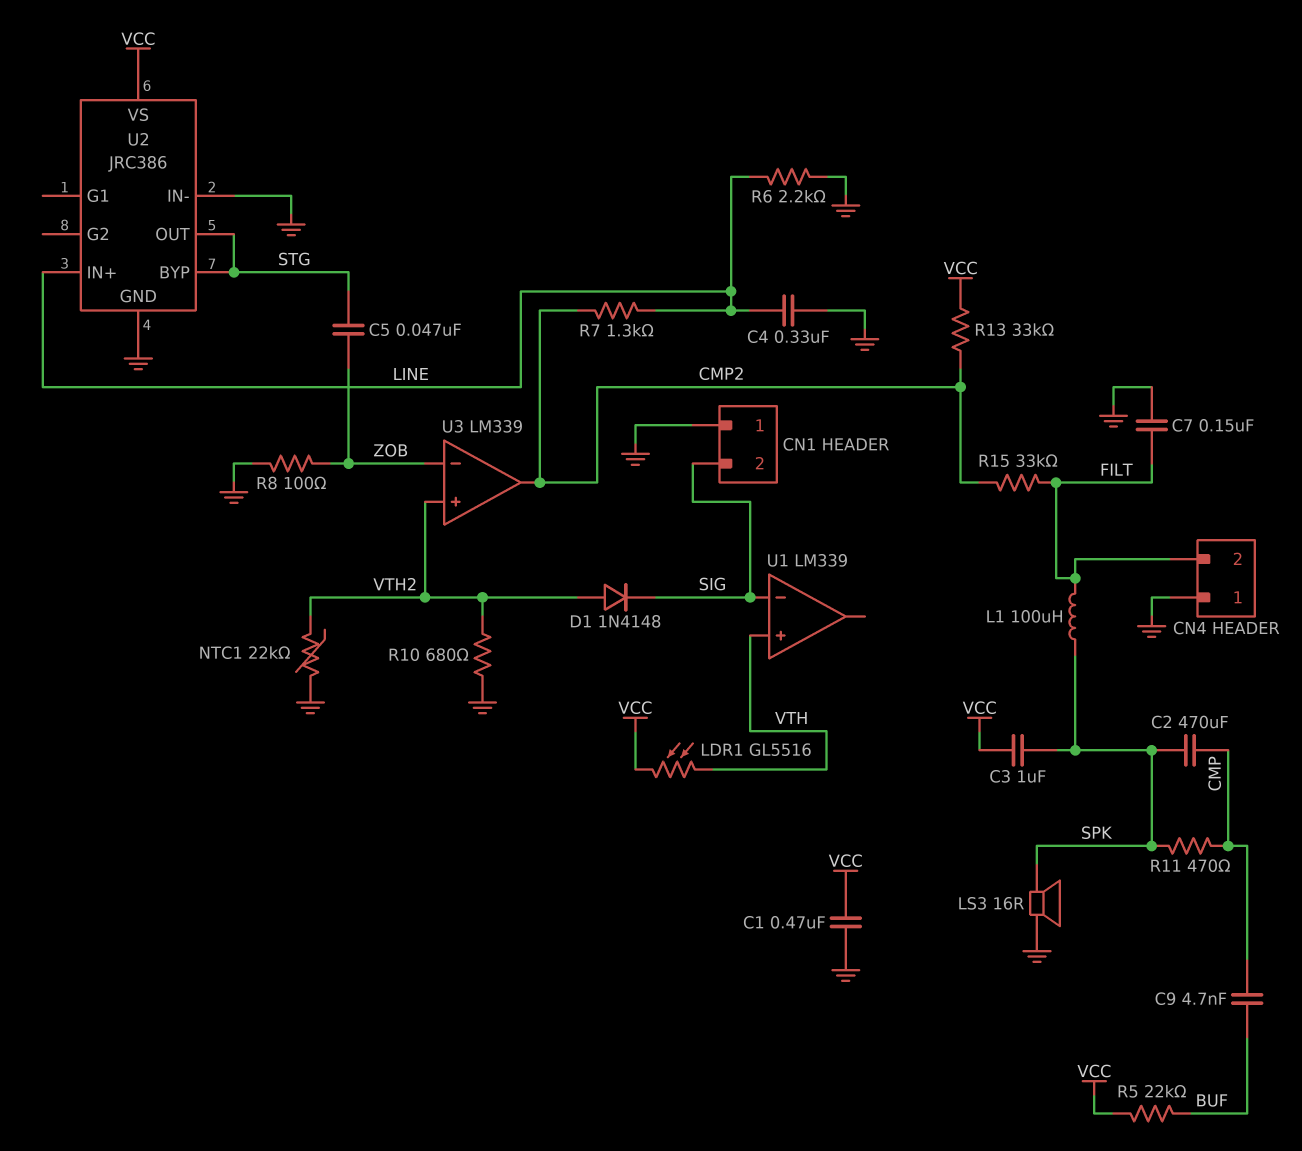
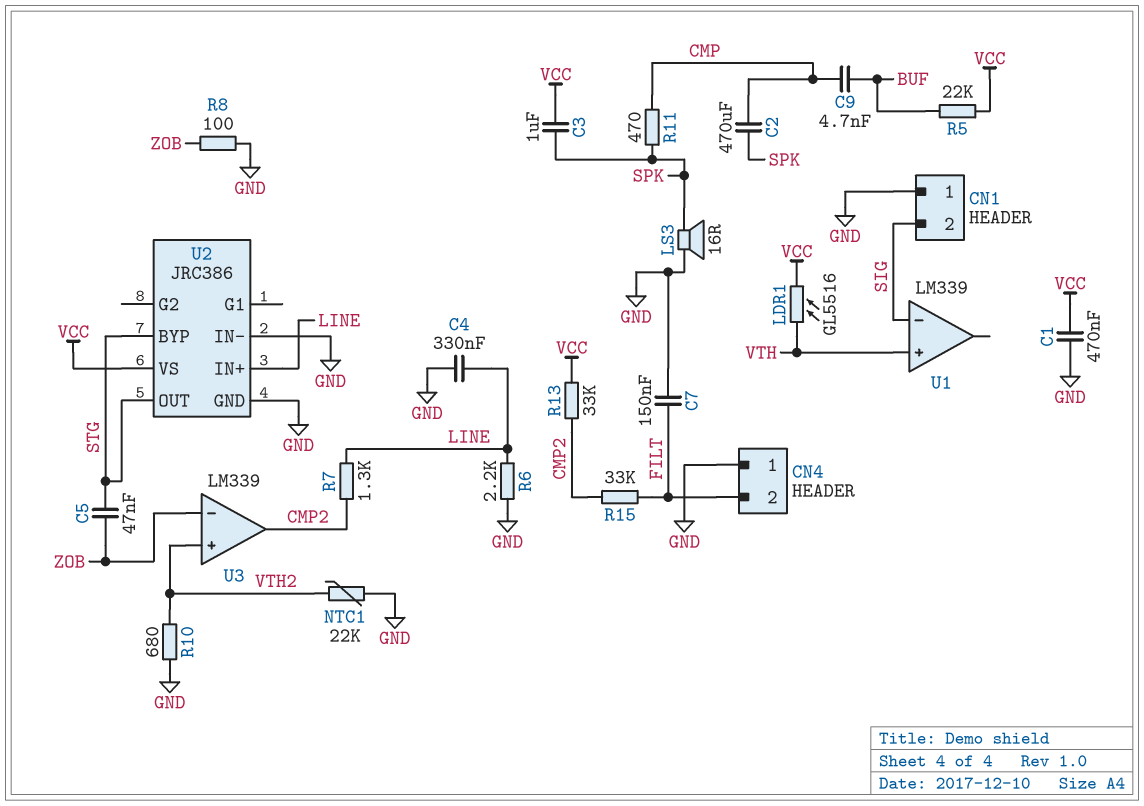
D1: diode 1N4148 (A VTH2, K SIG) -> none
L1: 100uH (FILT, SPK) -> none

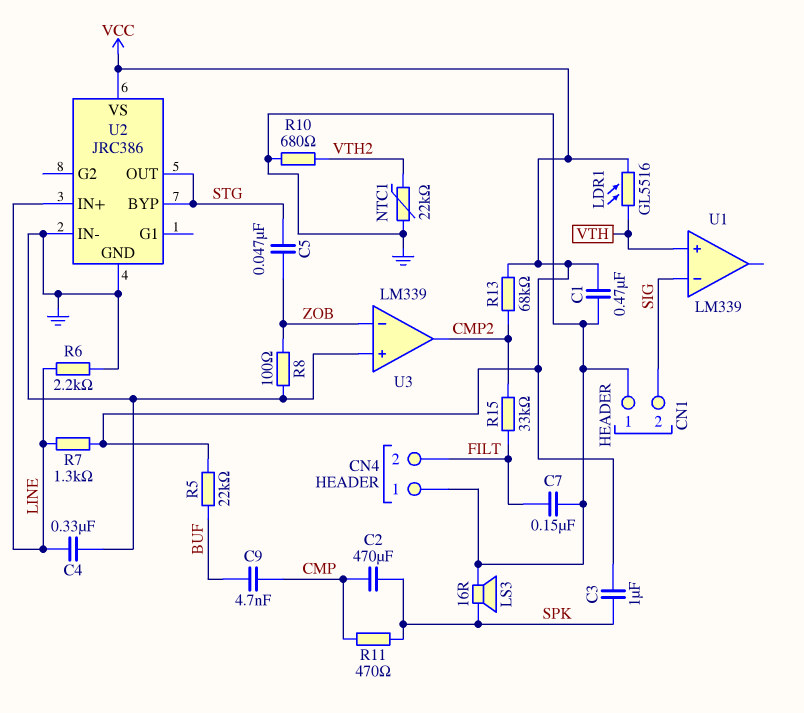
R7: 1.3k (CMP2, LINE) -> 1.3k (LINE, VCC)
R13: 33k (CMP2, VCC) -> 68k (CMP2, VCC)
U3 pin in+: VTH2 -> GND

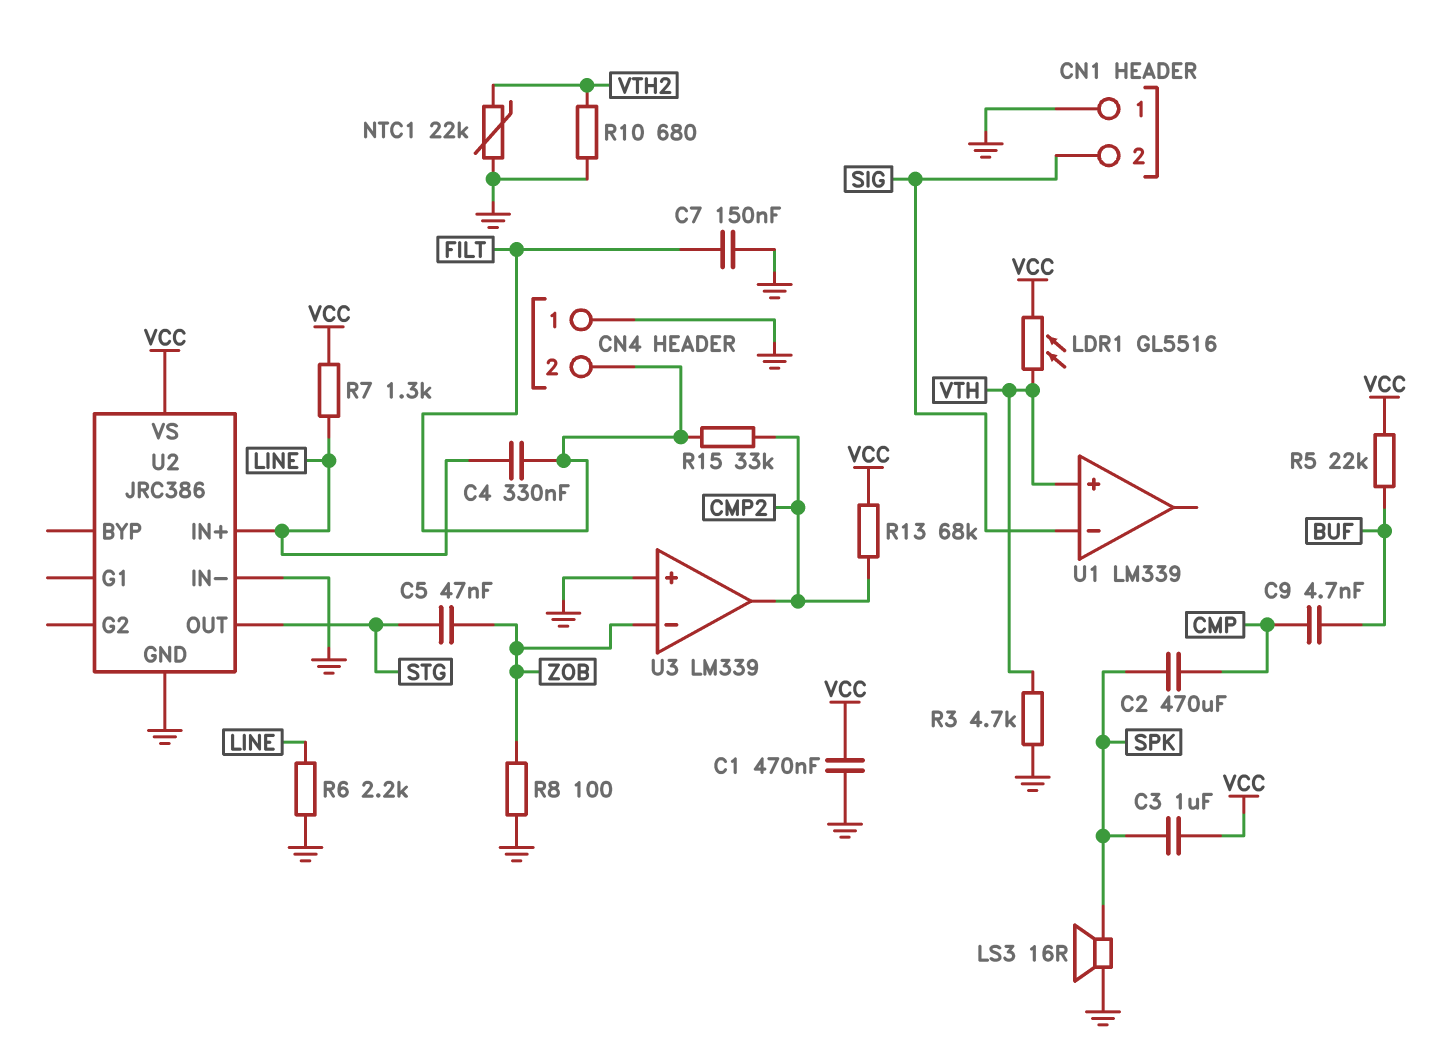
C4: 330nF (GND, LINE) -> 330nF (FILT, LINE)
R3: none -> 4.7k (GND, VTH)
R11: 470 (CMP, SPK) -> none
U2 pin BYP: STG -> none

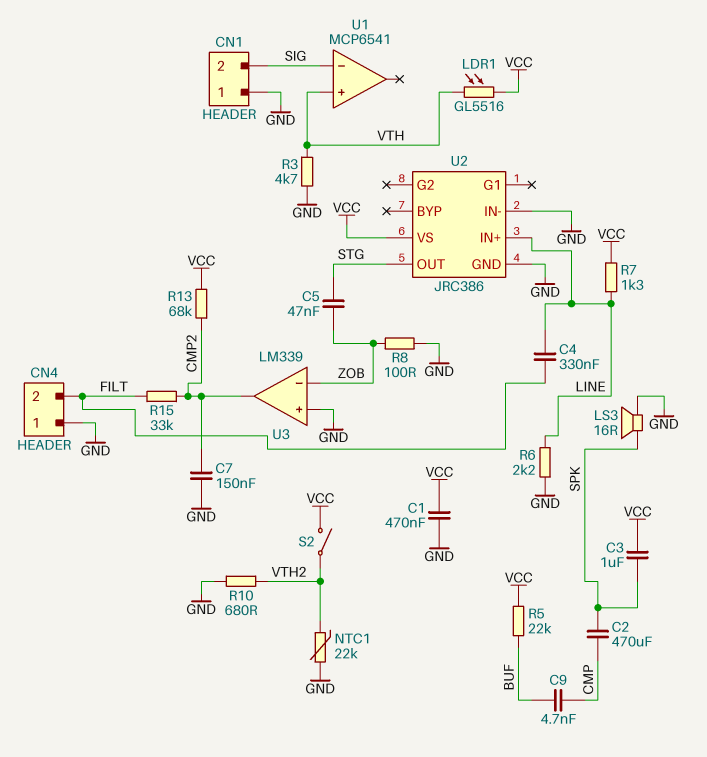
C7: 150nF (FILT, GND) -> 150nF (CMP2, GND)
S2: none -> switch (VCC, VTH2)
U1: LM339 -> MCP6541

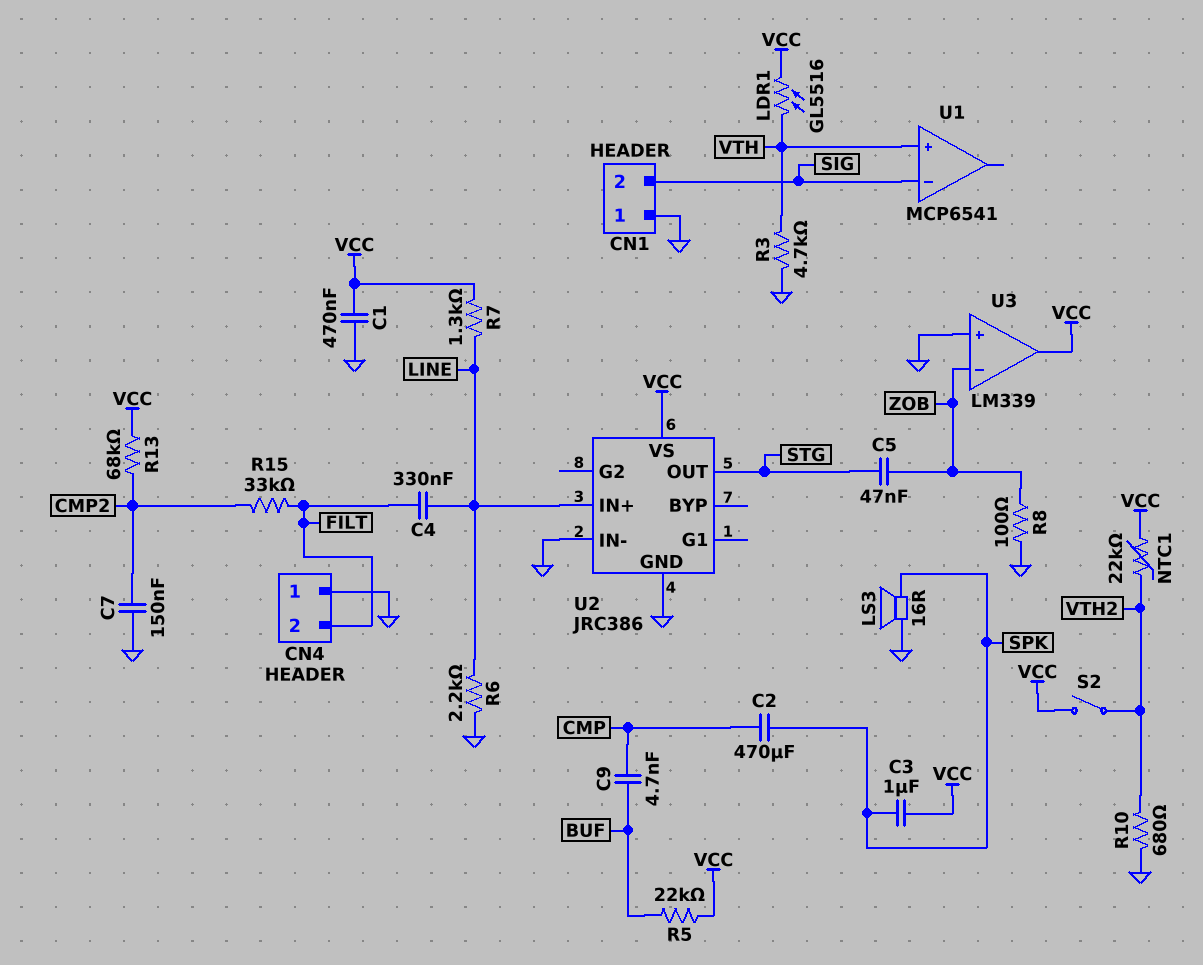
NTC1: 22k (GND, VTH2) -> 22k (VCC, VTH2)
U3 pin out: CMP2 -> VCC

